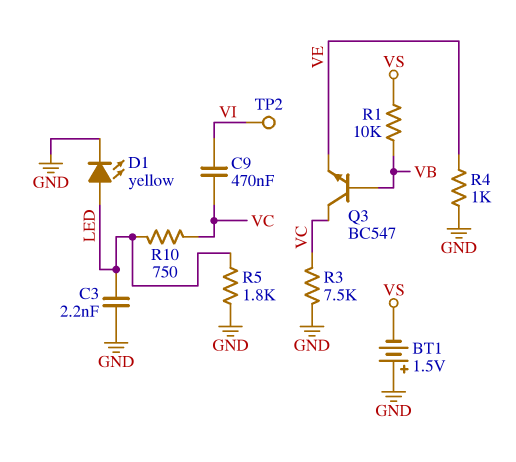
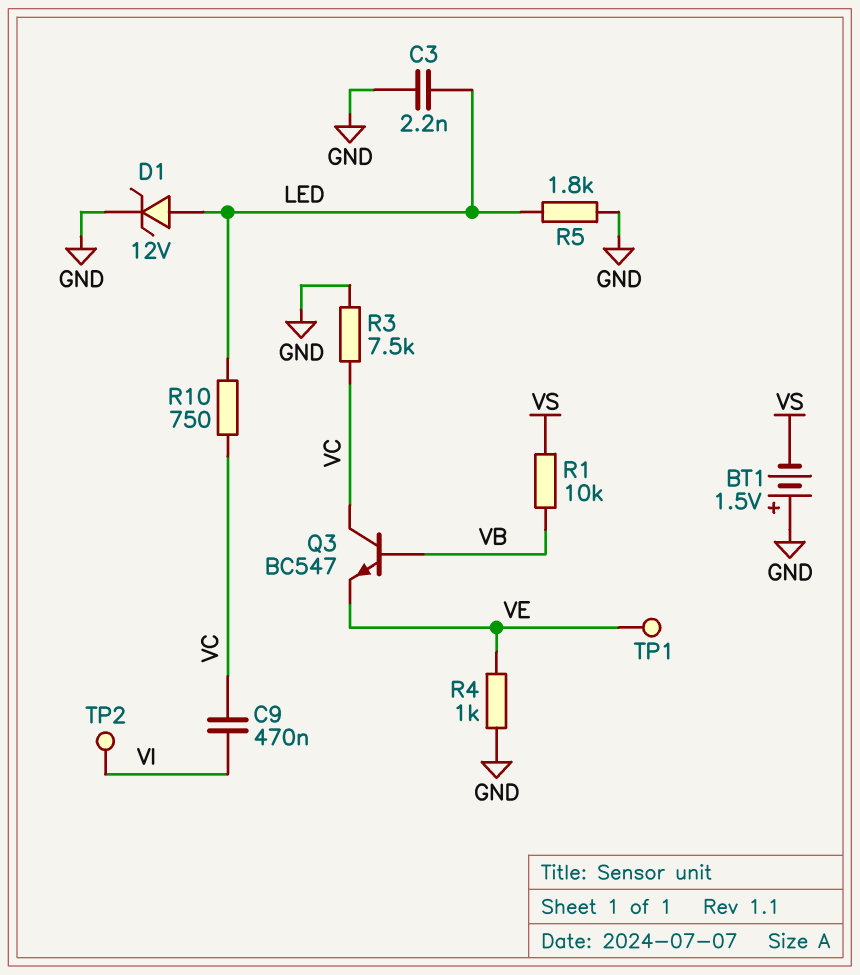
D1: LED yellow (A LED, K GND) -> zener 12V (A LED, K GND)
TP1: none -> test point (VE)

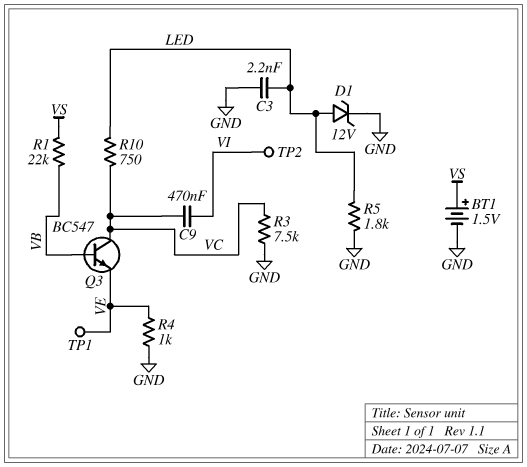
BT1: 1.5V (plus GND, minus VS) -> 1.5V (plus VS, minus GND)
R1: 10k (VB, VS) -> 22k (VB, VS)

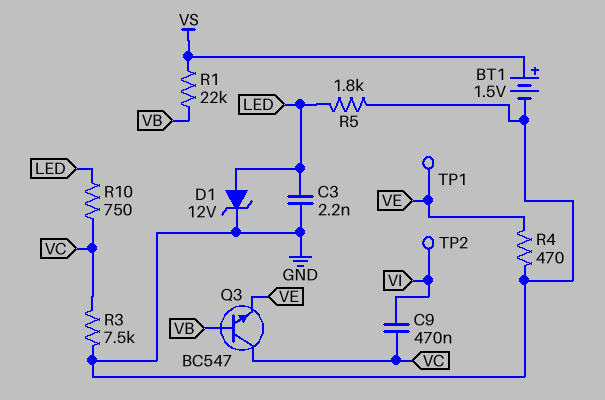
R4: 1k (GND, VE) -> 470 (GND, VE)

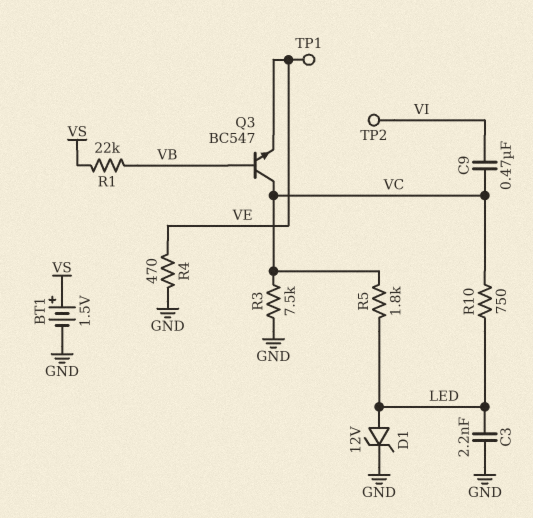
R5: 1.8k (GND, LED) -> 1.8k (LED, VC)

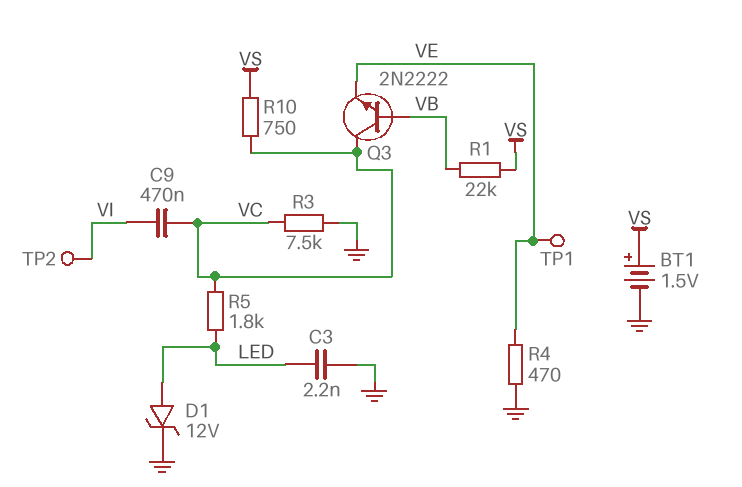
Q3: NPN BC547 (B VB, C VC, E VE) -> NPN 2N2222 (B VB, C VC, E VE)
R10: 750 (LED, VC) -> 750 (VC, VS)

